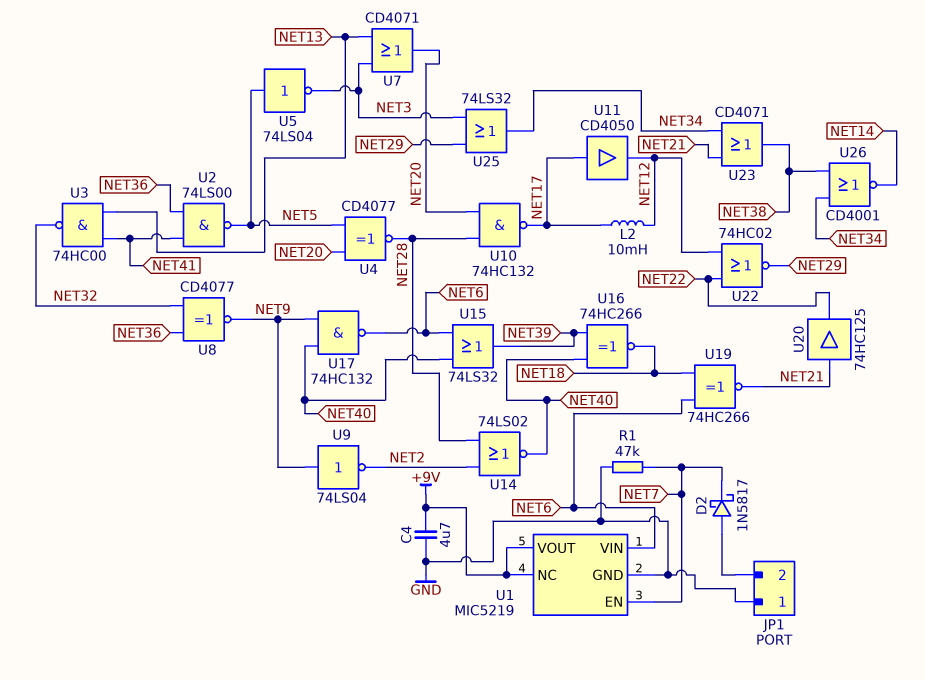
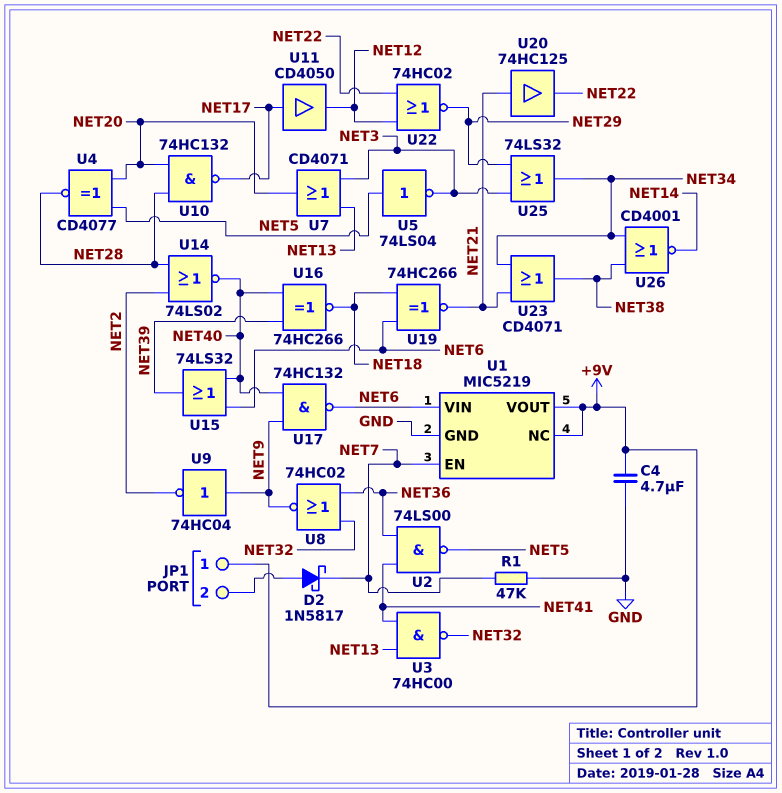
JP1 pin 1: GND -> +9V
L2: 10mH (NET12, NET17) -> none
U8: XNOR CD4077 (in NET32, in NET36, out NET9) -> NOR 74HC02 (in NET32, in NET36, out NET9)
U9: NOT 74LS04 (in NET9, out NET2) -> NOT 74HC04 (in NET9, out NET2)

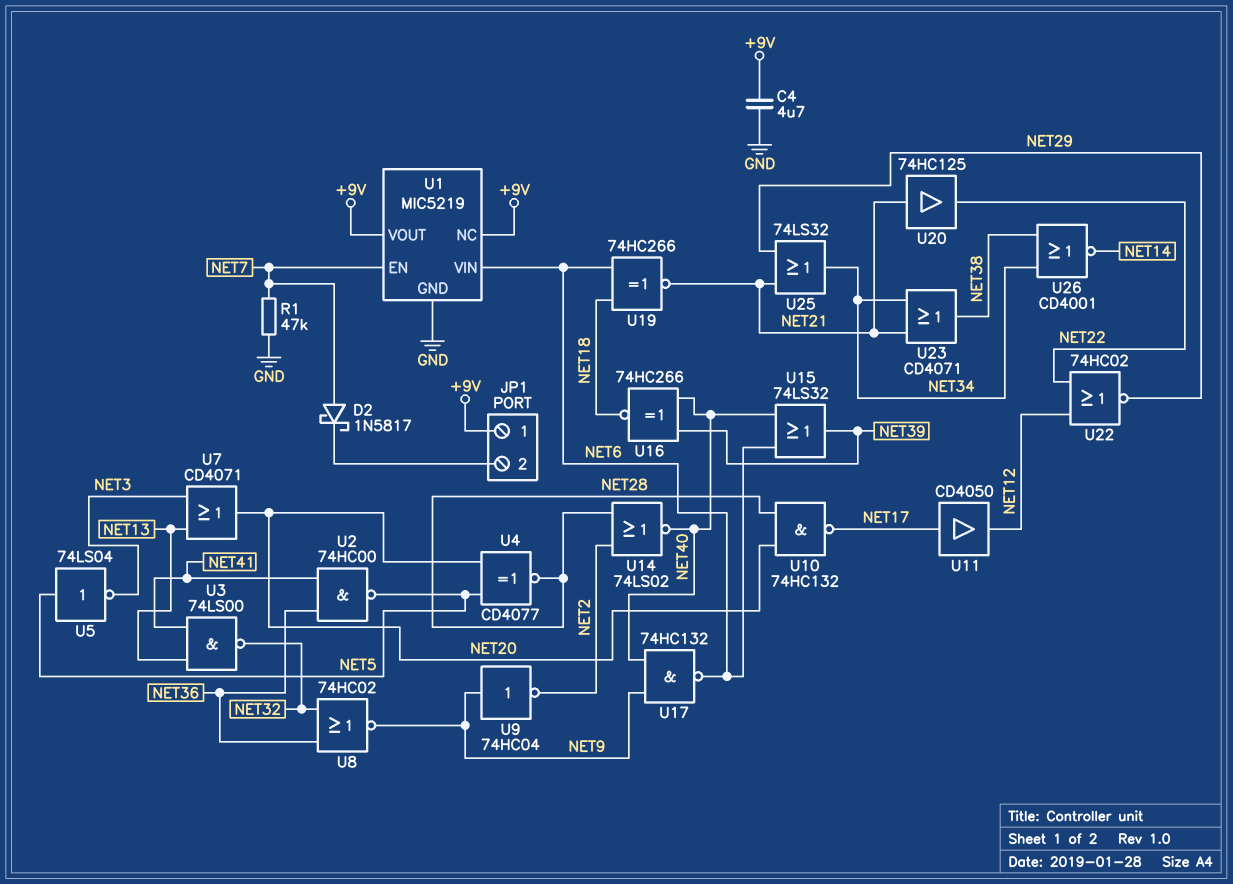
D2: schottky 1N5817 (A JP1/2, K NET7) -> schottky 1N5817 (A NET7, K JP1/2)
U2: NAND 74LS00 (in NET36, in NET41, out NET5) -> NAND 74HC00 (in NET36, in NET41, out NET5)
U3: NAND 74HC00 (in NET13, in NET41, out NET32) -> NAND 74LS00 (in NET13, in NET41, out NET32)
U25: OR 74LS32 (in NET3, in NET29, out NET34) -> OR 74LS32 (in NET21, in NET29, out NET34)

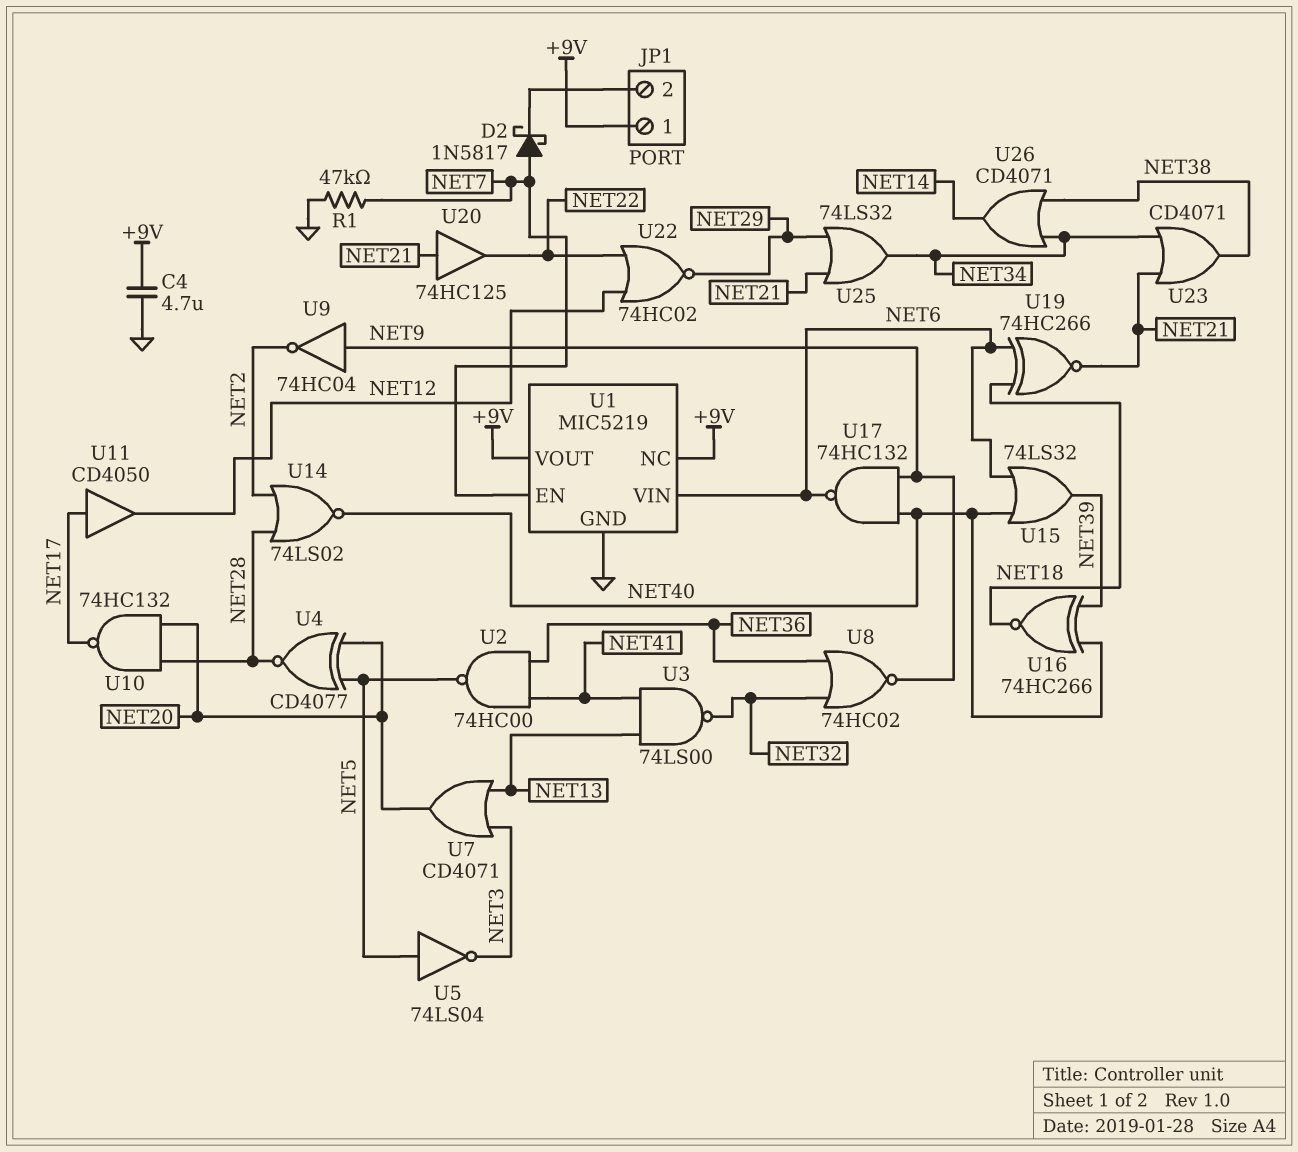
U26: NOR CD4001 (in NET34, in NET38, out NET14) -> OR CD4071 (in NET34, in NET38, out NET14)

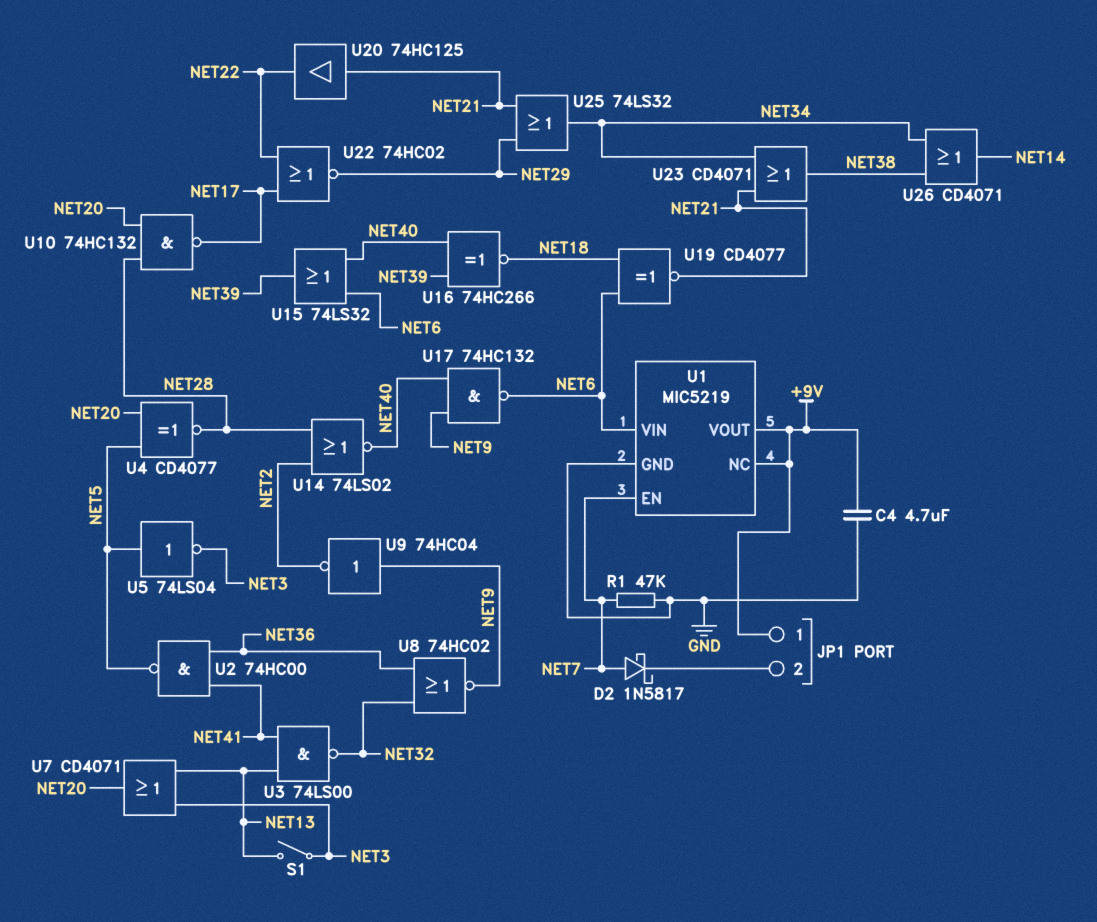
S1: none -> switch (NET3, NET13)
U11: buffer CD4050 (in NET17, out NET12) -> none
U19: XNOR 74HC266 (in NET6, in NET18, out NET21) -> XNOR CD4077 (in NET6, in NET18, out NET21)
U22: NOR 74HC02 (in NET12, in NET22, out NET29) -> NOR 74HC02 (in NET17, in NET22, out NET29)

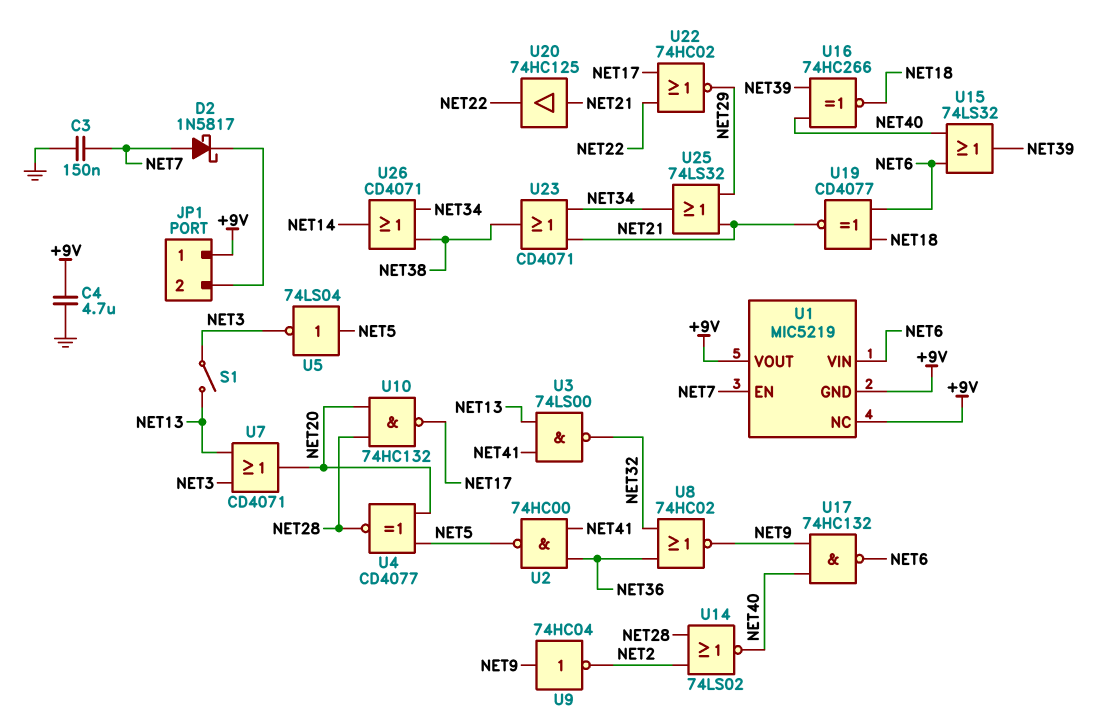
C3: none -> 150nF (GND, NET7)
R1: 47k (GND, NET7) -> none
U1 pin GND: GND -> +9V

